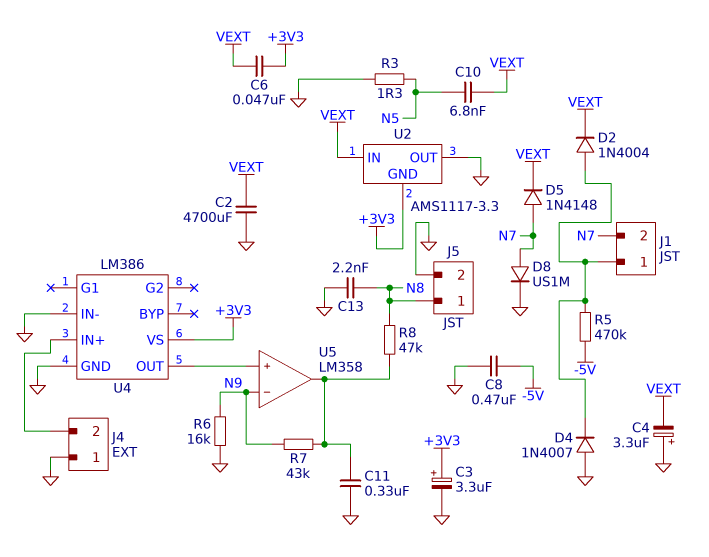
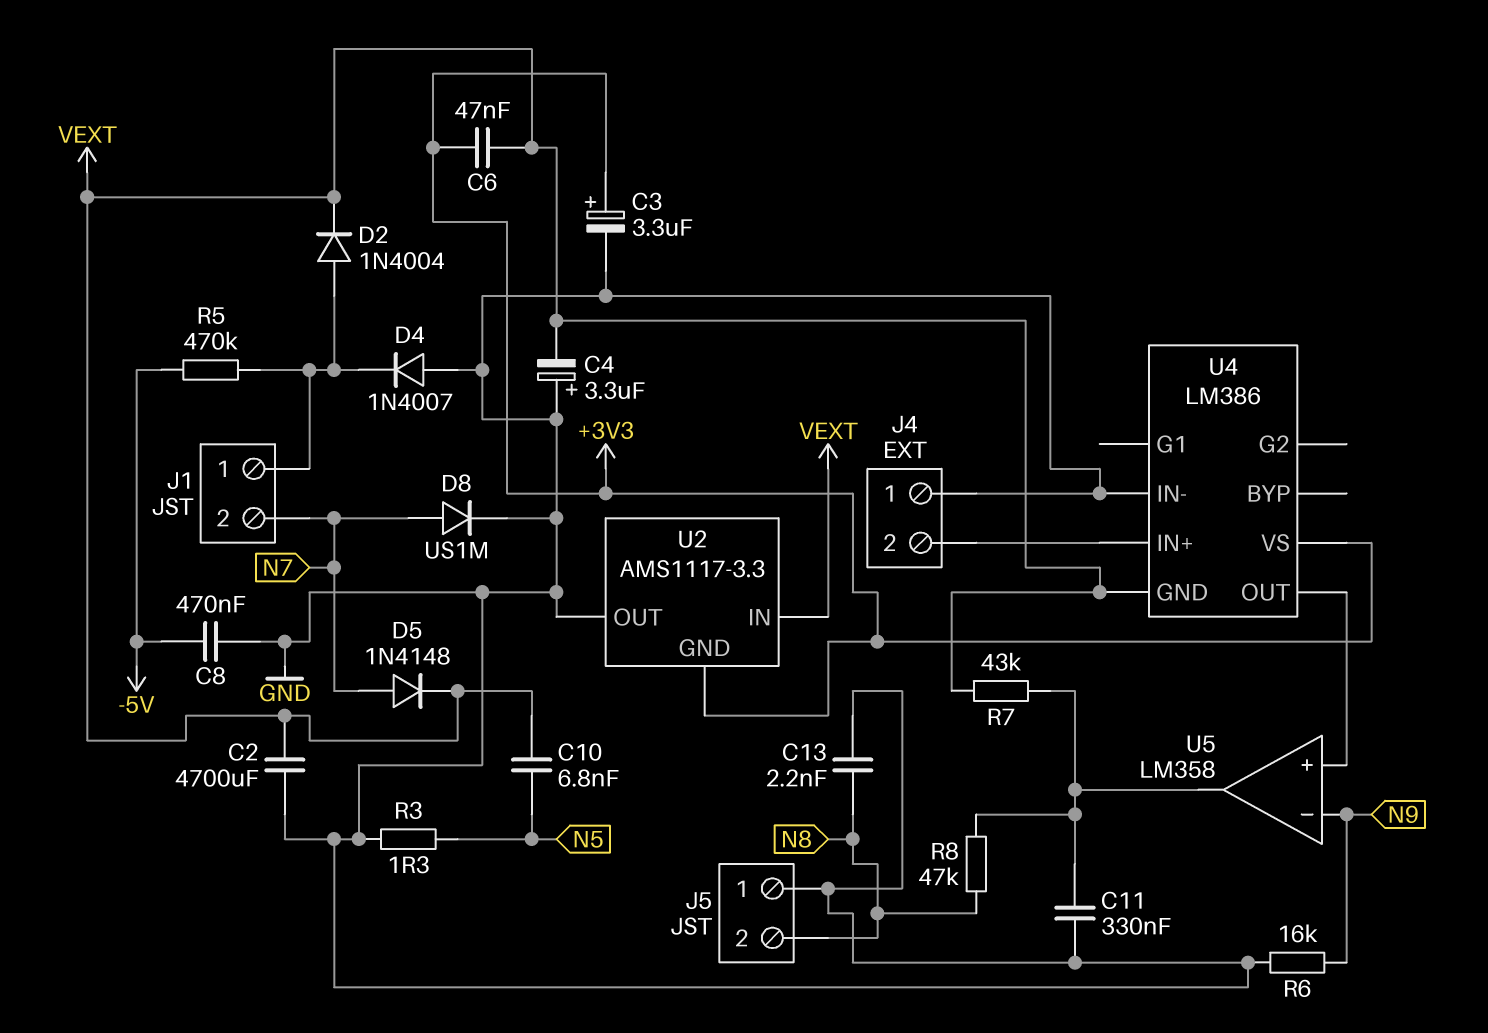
J5 pin 1: N8 -> GND
J5 pin 2: GND -> N8
R7: 43k (N9, U5/out) -> 43k (U5/out, VEXT)
U4 pin GND: GND -> VEXT

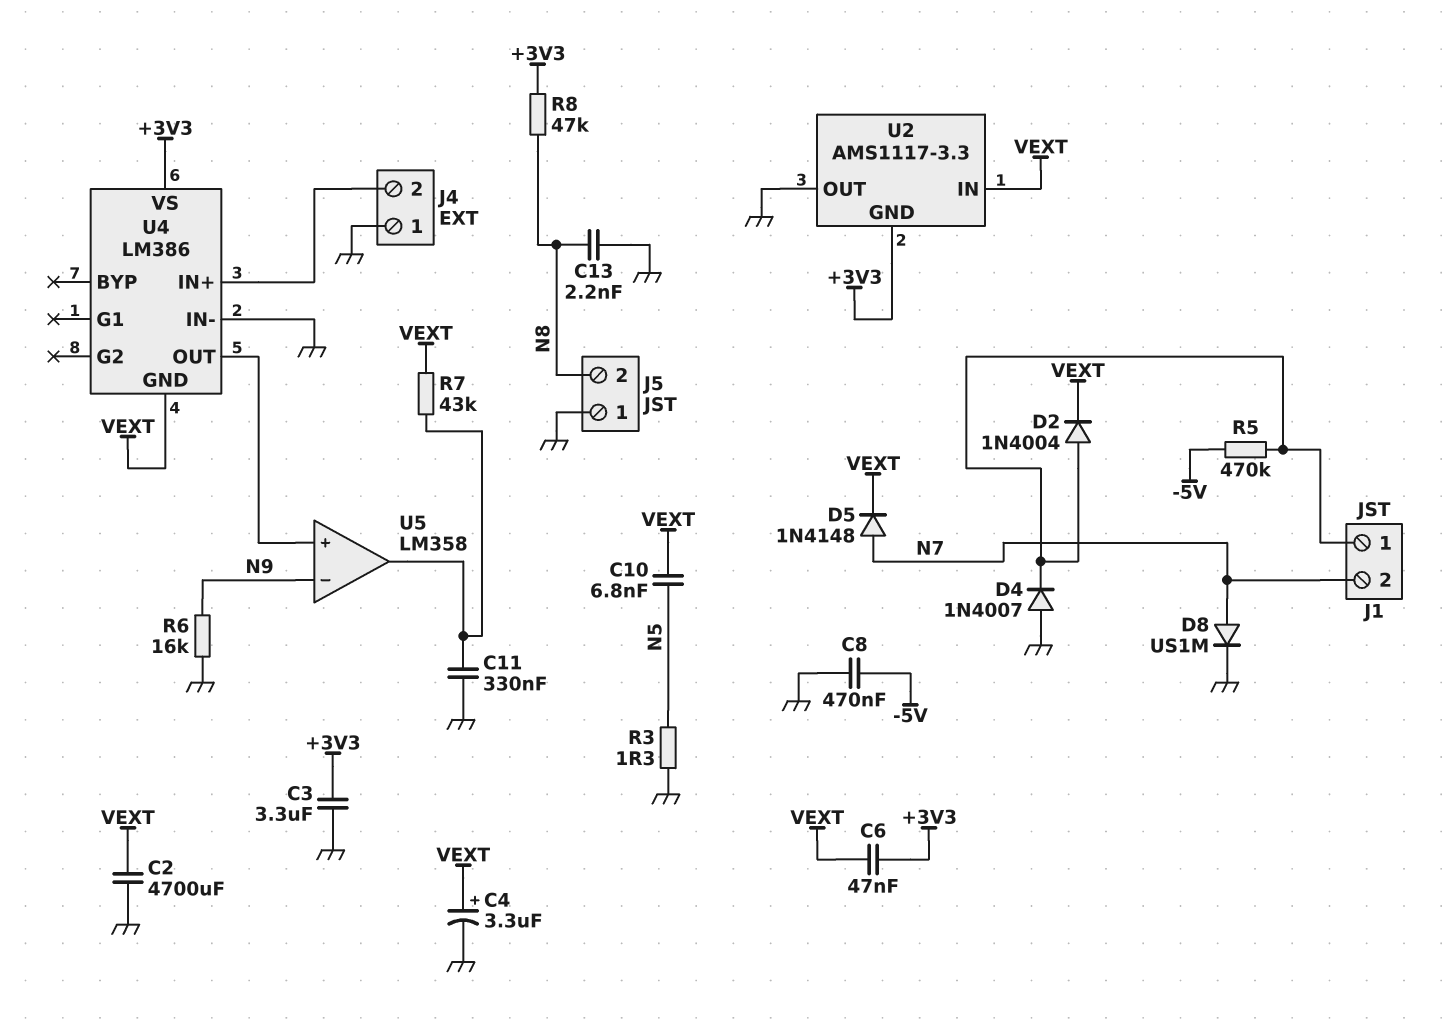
C3: 3.3uF (plus +3V3, minus GND) -> 3.3uF (+3V3, GND)
C4: 3.3uF (plus GND, minus VEXT) -> 3.3uF (plus VEXT, minus GND)
R8: 47k (N8, U5/out) -> 47k (+3V3, N8)

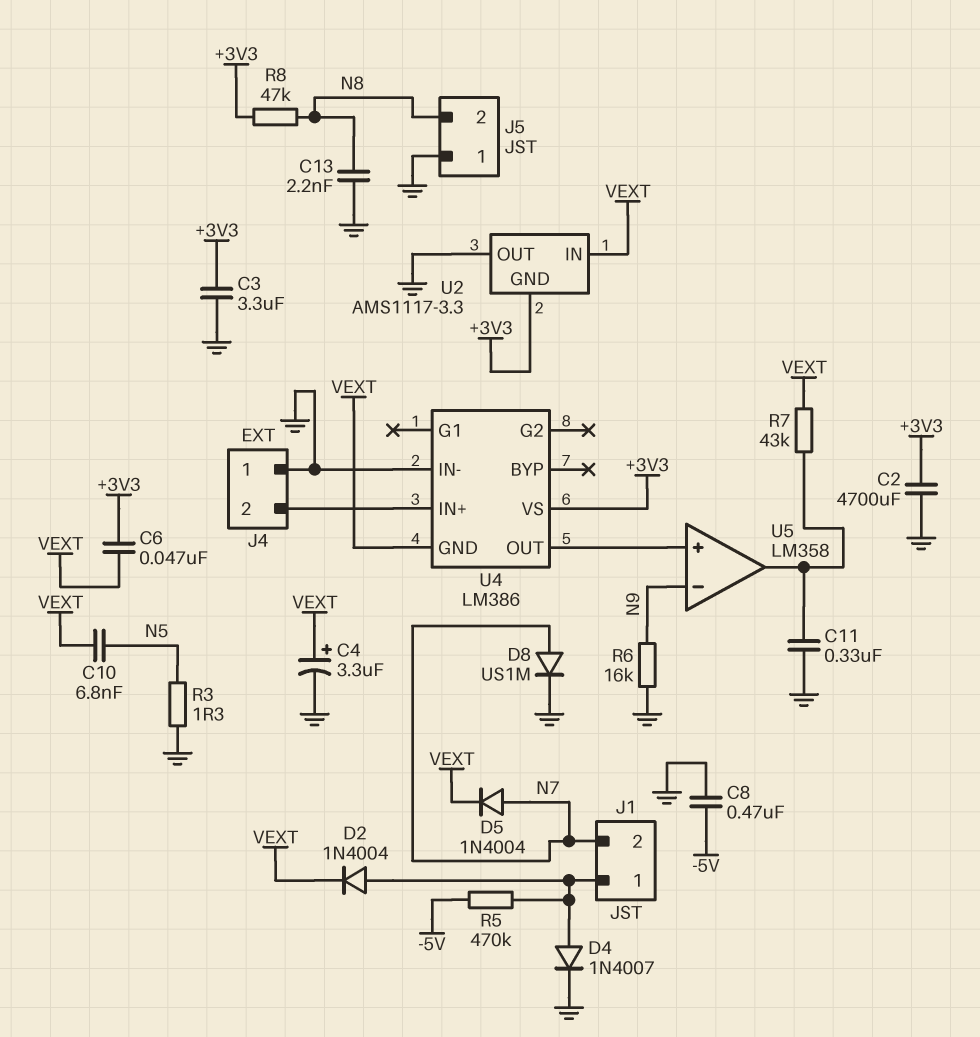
C2: 4700uF (GND, VEXT) -> 4700uF (+3V3, GND)
D4: diode 1N4007 (A GND, K J1/1) -> diode 1N4007 (A J1/1, K GND)
D5: diode 1N4148 (A N7, K VEXT) -> diode 1N4004 (A N7, K VEXT)

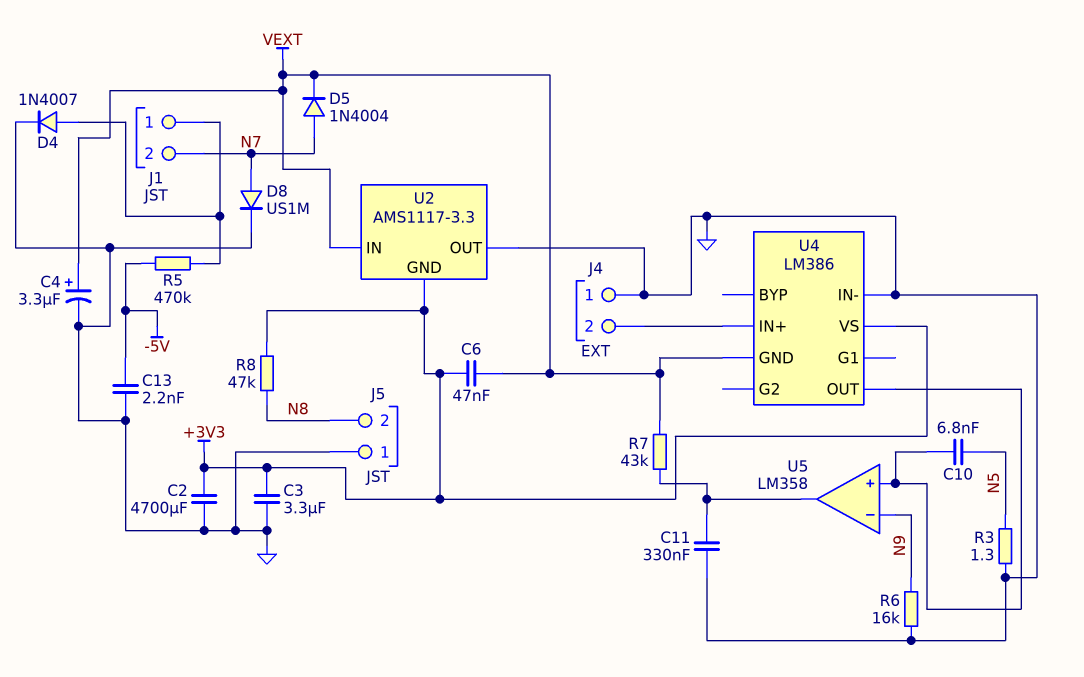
C8: 470nF (-5V, GND) -> none
C10: 6.8nF (N5, VEXT) -> 6.8nF (N5, U4/OUT)
C13: 2.2nF (GND, N8) -> 2.2nF (-5V, GND)
D2: diode 1N4004 (A J1/1, K VEXT) -> none

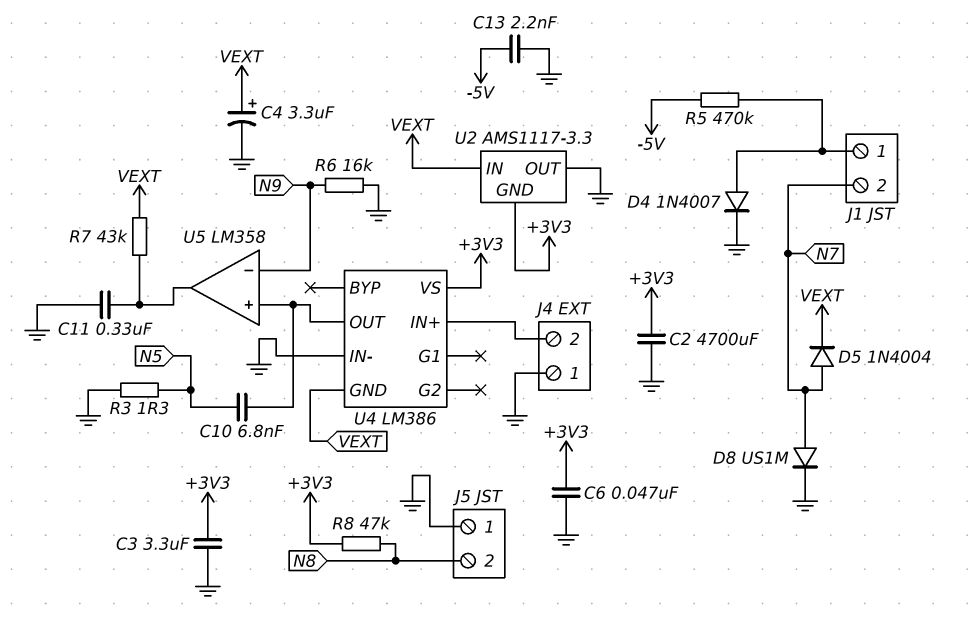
C6: 47nF (+3V3, VEXT) -> 47nF (+3V3, GND)

